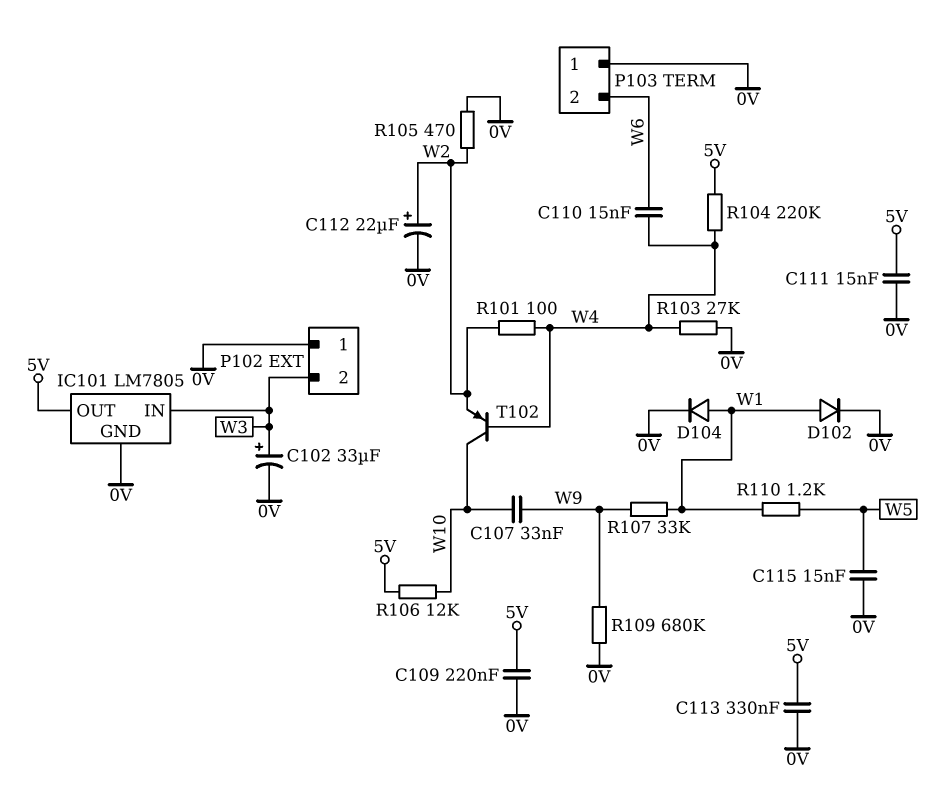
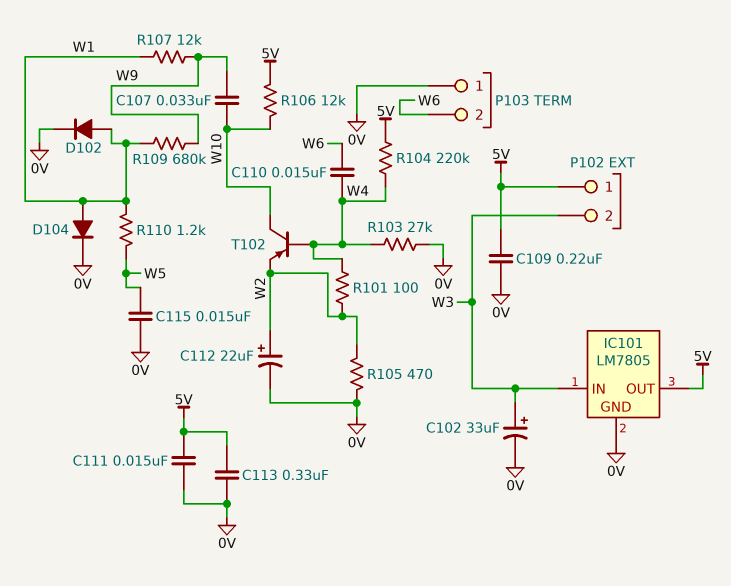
P102 pin 1: 0V -> 5V
R107: 33k (W1, W9) -> 12k (W1, W9)
R109: 680k (0V, W9) -> 680k (W1, W9)

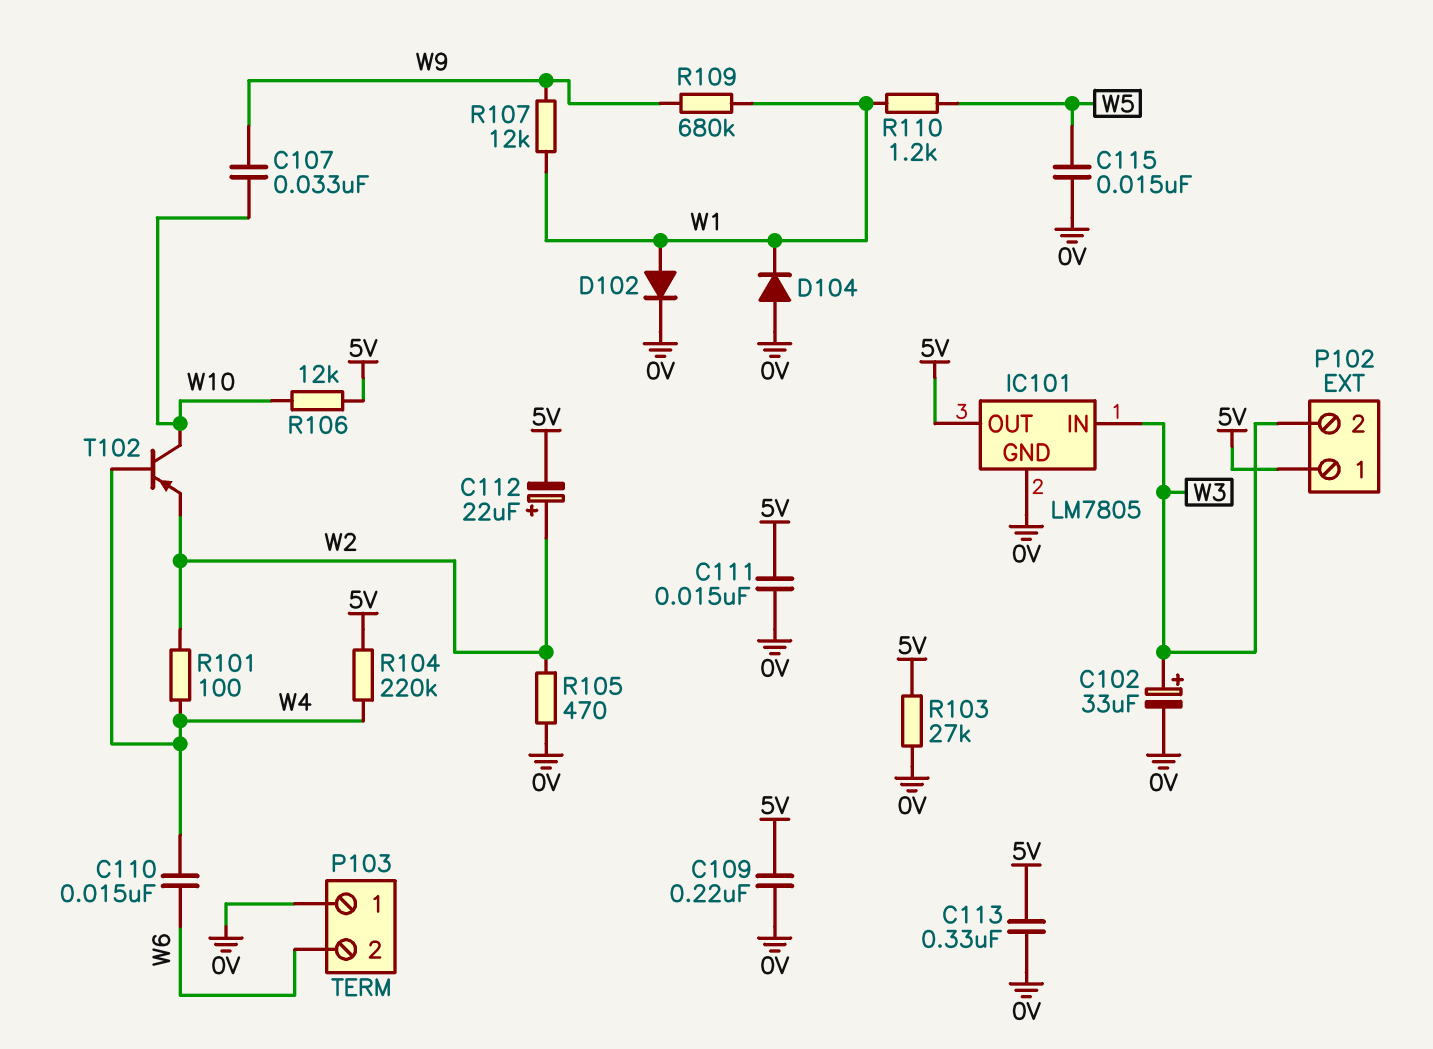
C112: 22uF (plus W2, minus 0V) -> 22uF (plus W2, minus 5V)
D104: diode (A W1, K 0V) -> diode (A 0V, K W1)
R103: 27k (0V, W4) -> 27k (0V, 5V)

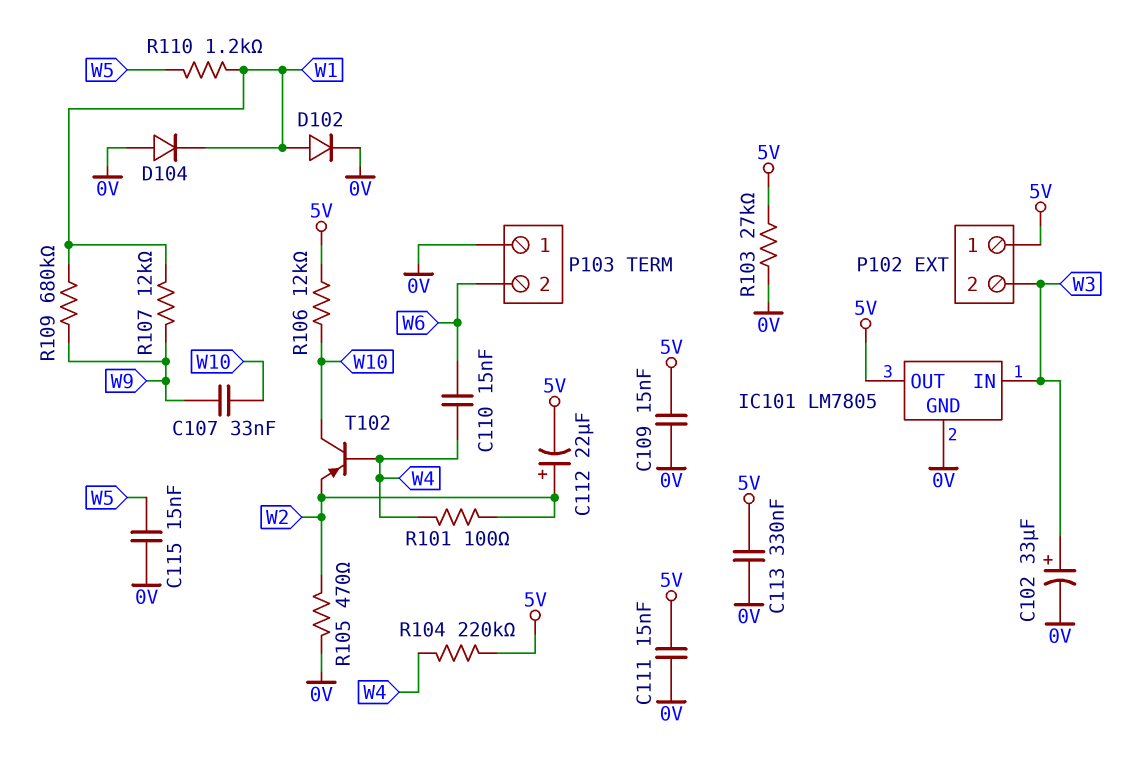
C109: 220nF (0V, 5V) -> 15nF (0V, 5V)

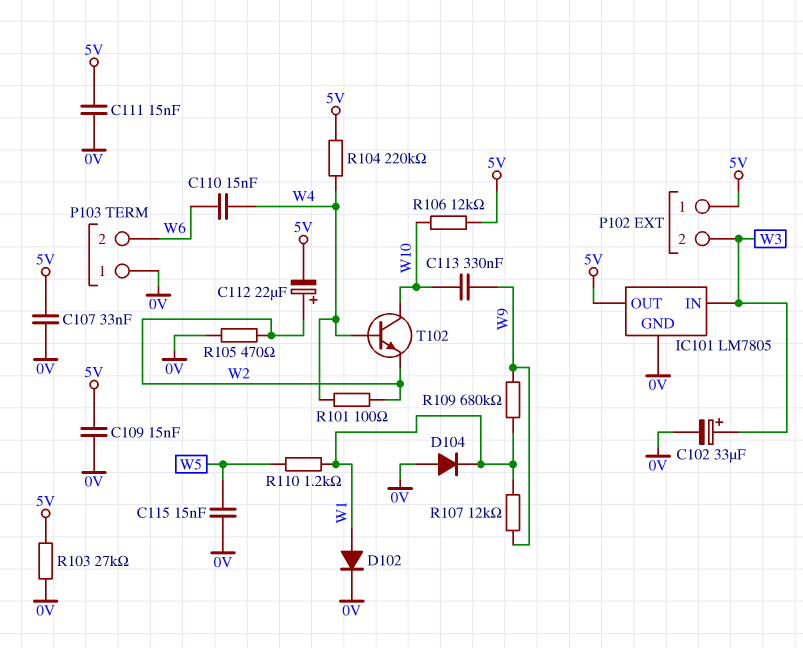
C107: 33nF (W9, W10) -> 33nF (0V, 5V)
C113: 330nF (0V, 5V) -> 330nF (W9, W10)
T102: PNP (B W4, C W10, E W2) -> NPN (B W4, C W10, E W2)

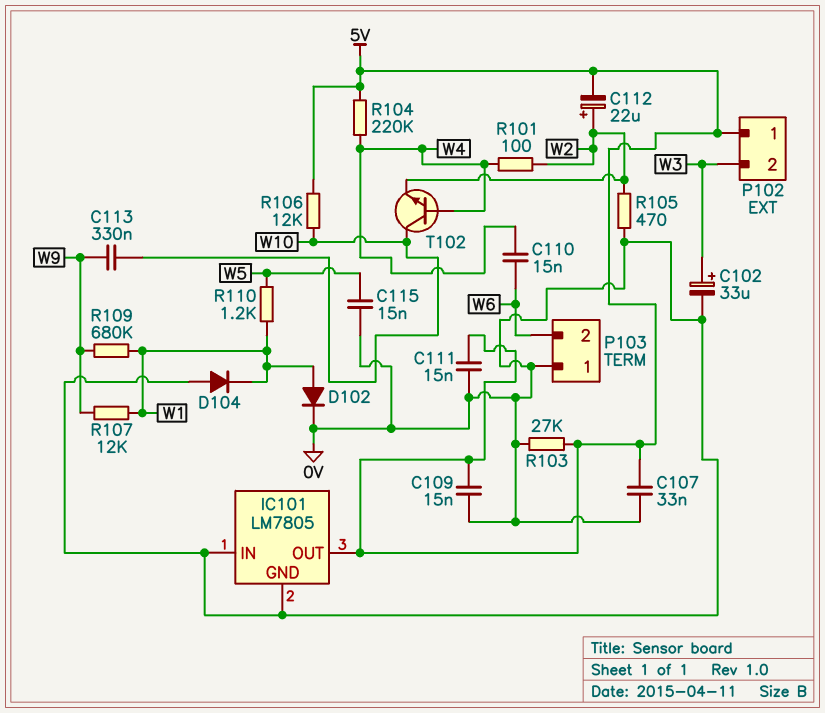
IC101 pin IN: W3 -> 0V

